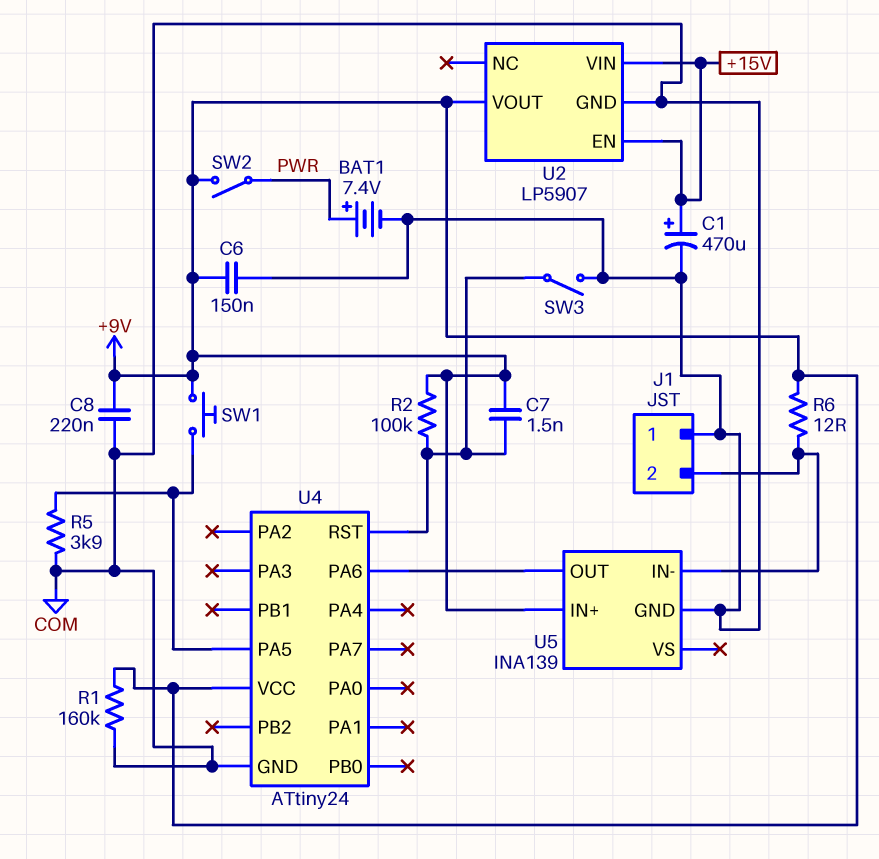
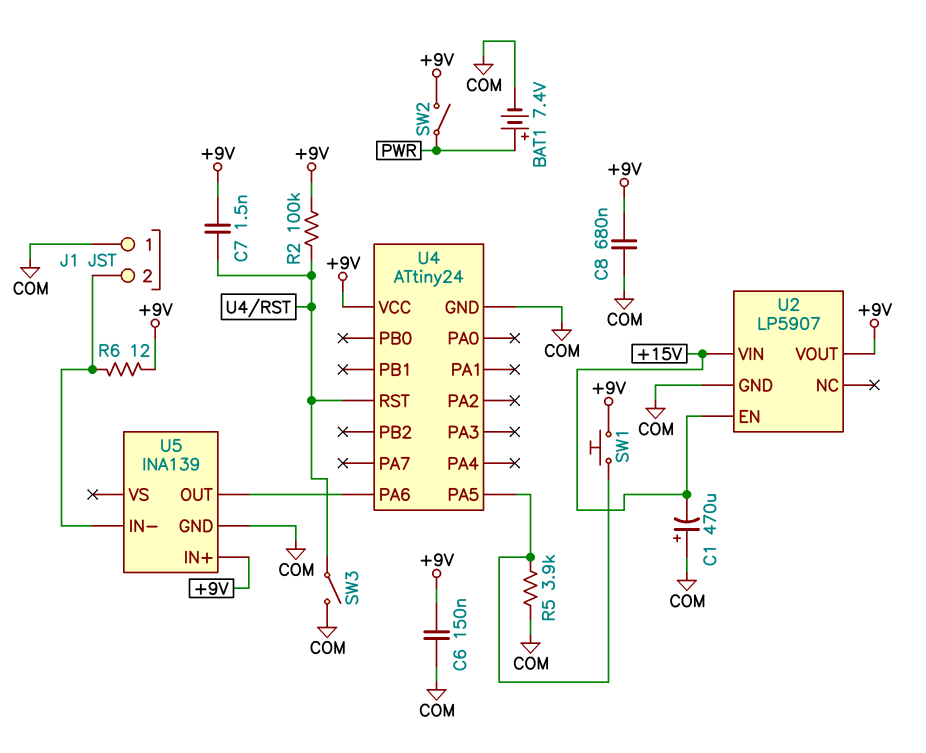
C1: 470uF (plus +15V, minus COM) -> 470uF (plus COM, minus +15V)
C8: 220nF (+9V, COM) -> 680nF (+9V, COM)
R1: 160k (+9V, COM) -> none

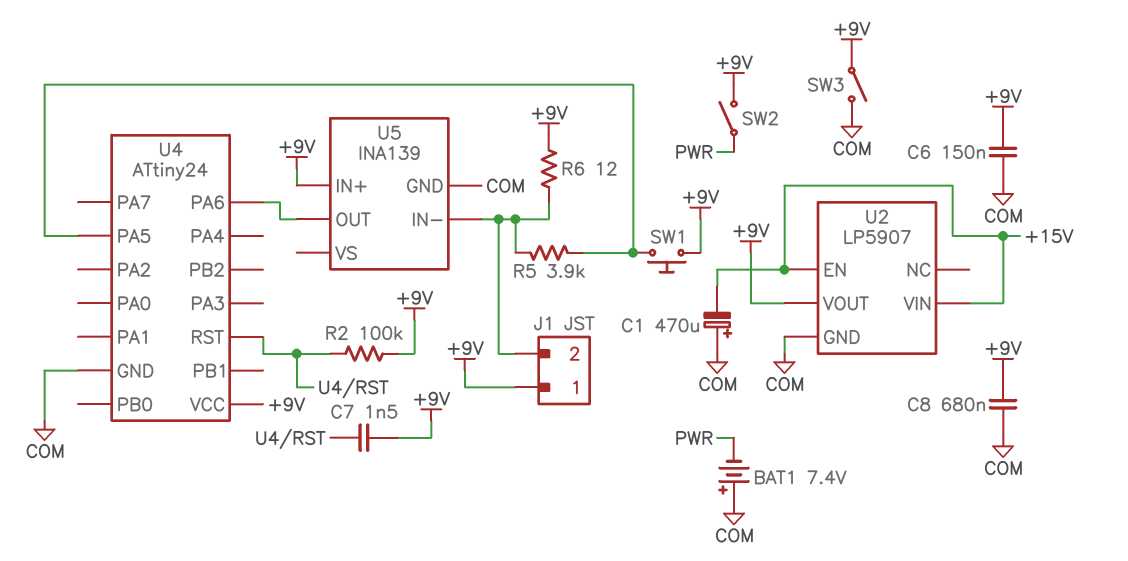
BAT1: 7.4V (plus PWR, minus COM) -> 7.4V (plus COM, minus PWR)
J1 pin 1: COM -> +9V
R5: 3.9k (COM, U4/PA5) -> 3.9k (J1/2, U4/PA5)
SW3: switch (COM, U4/RST) -> switch (+9V, COM)

